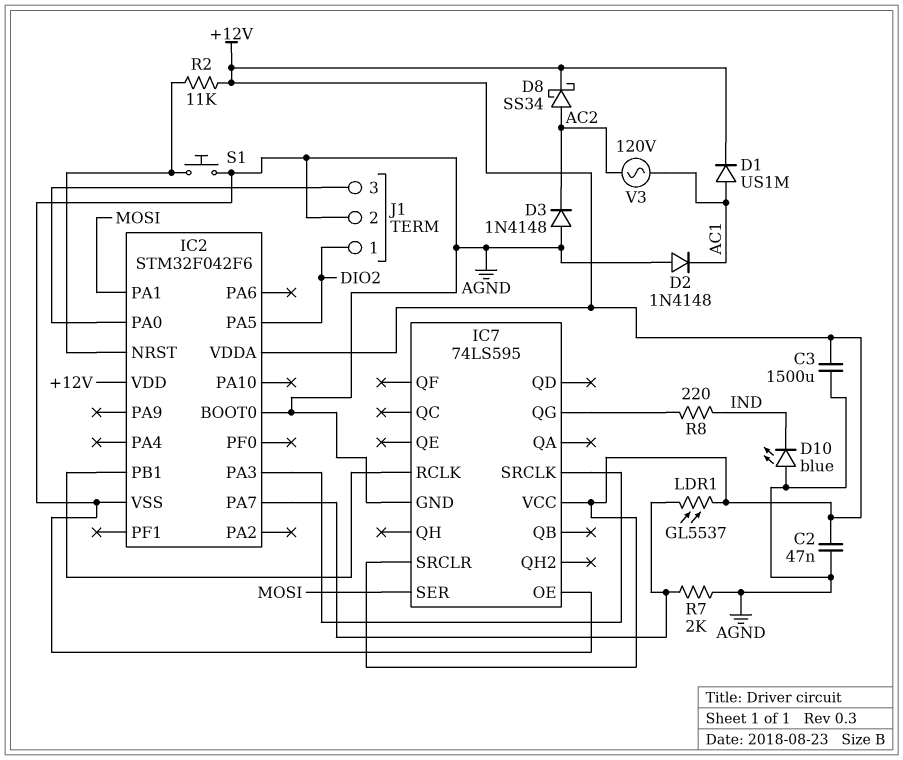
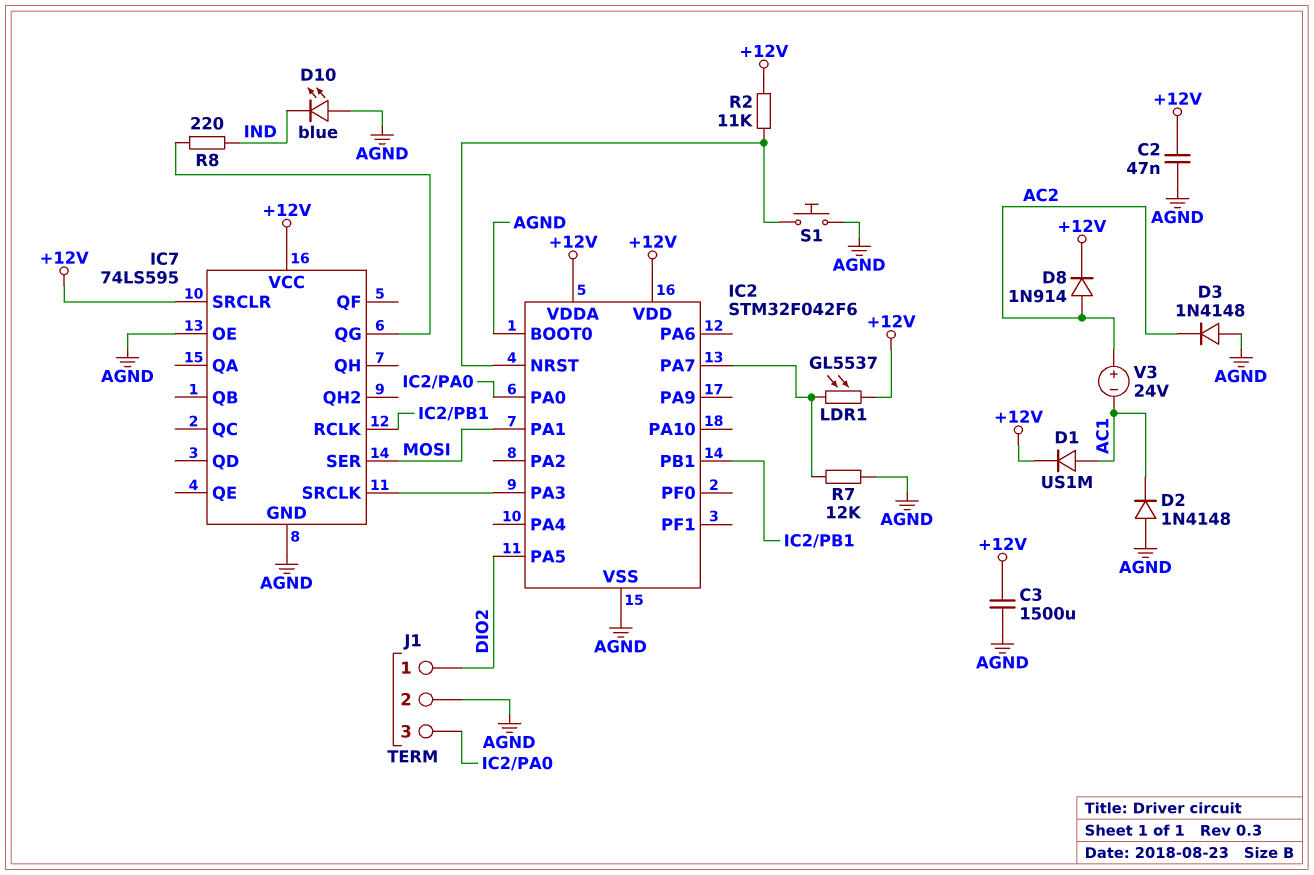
D8: schottky SS34 (A AC2, K +12V) -> diode 1N914 (A AC2, K +12V)
R7: 2k (AGND, IC2/PA7) -> 12k (AGND, IC2/PA7)
V3: AC 120V (AC1, AC2) -> 24V (plus AC2, minus AC1)

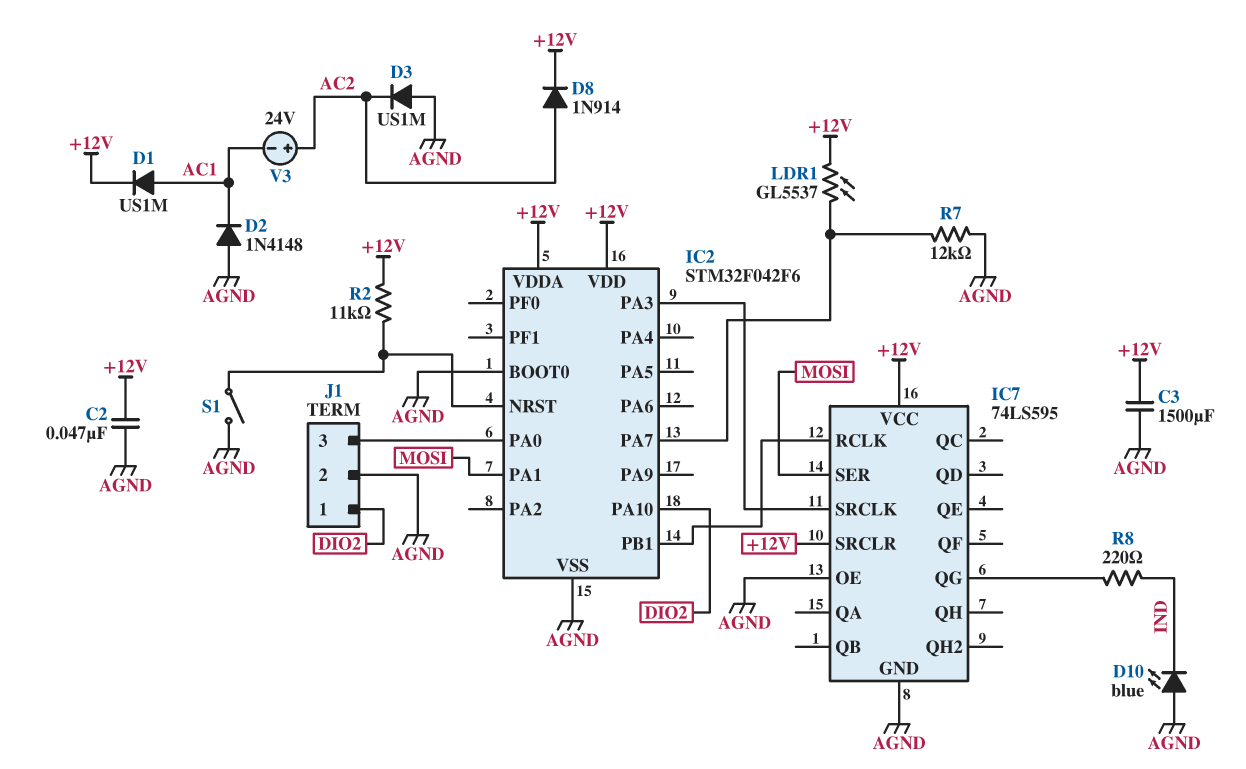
D3: diode 1N4148 (A AGND, K AC2) -> diode US1M (A AGND, K AC2)
IC2 pin PA5: DIO2 -> none
IC2 pin PA10: none -> DIO2
S1: button (AGND, IC2/NRST) -> switch (AGND, IC2/NRST)

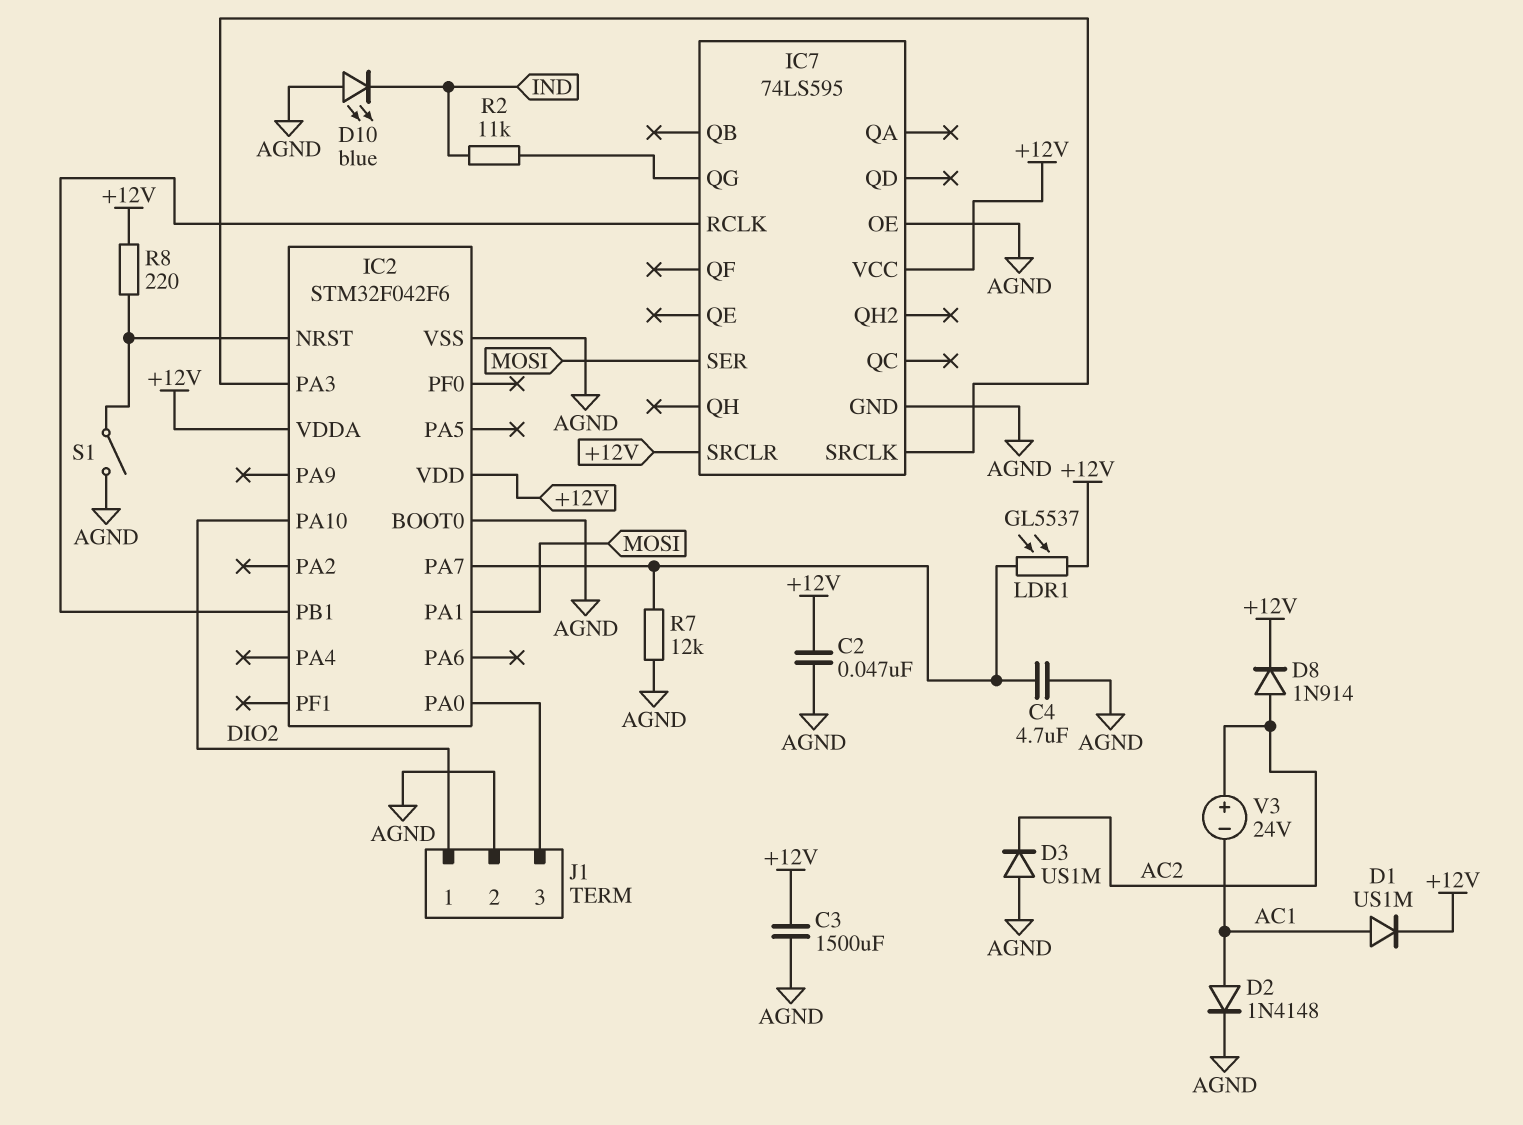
C4: none -> 4.7uF (AGND, IC2/PA7)
D2: diode 1N4148 (A AGND, K AC1) -> diode 1N4148 (A AC1, K AGND)
R2: 11k (+12V, IC2/NRST) -> 11k (IC7/QG, IND)
R8: 220 (IC7/QG, IND) -> 220 (+12V, IC2/NRST)

